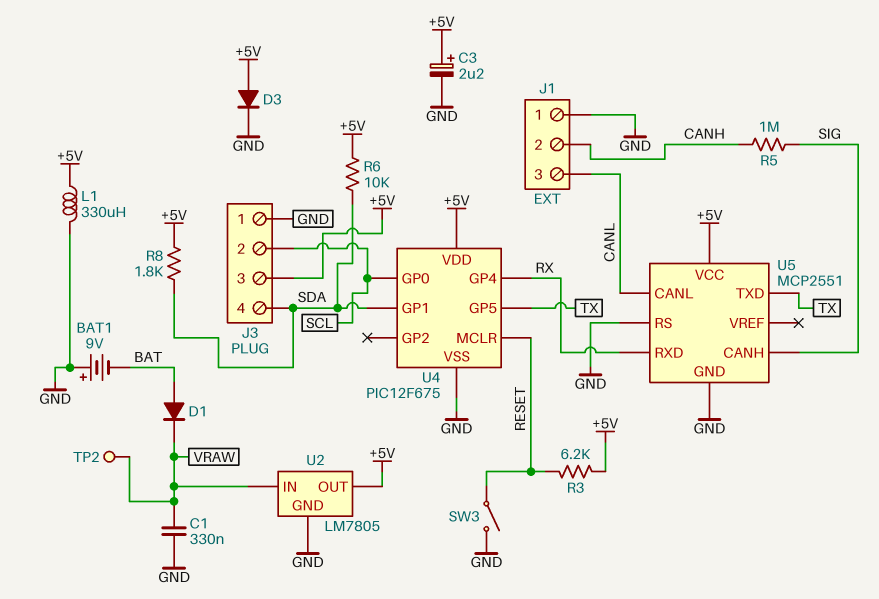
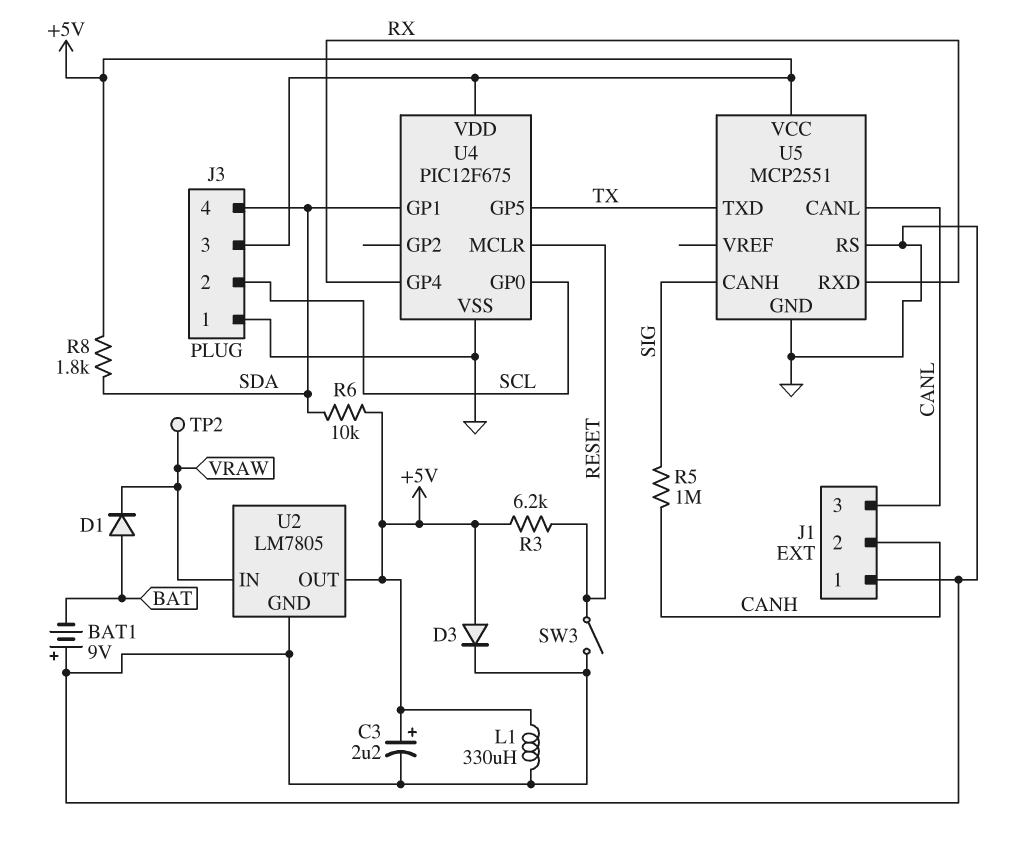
C1: 330nF (GND, VRAW) -> none

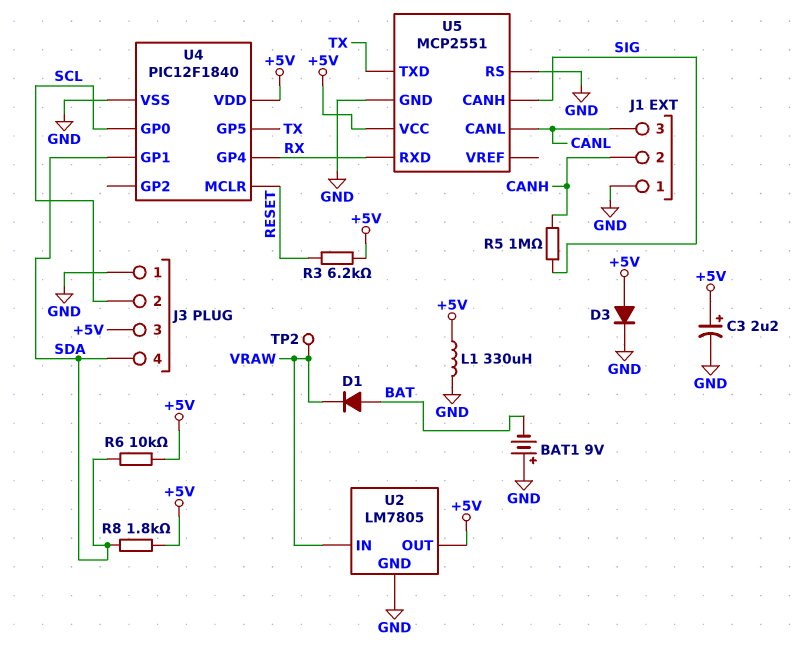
SW3: switch (GND, RESET) -> none
U4: PIC12F675 -> PIC12F1840

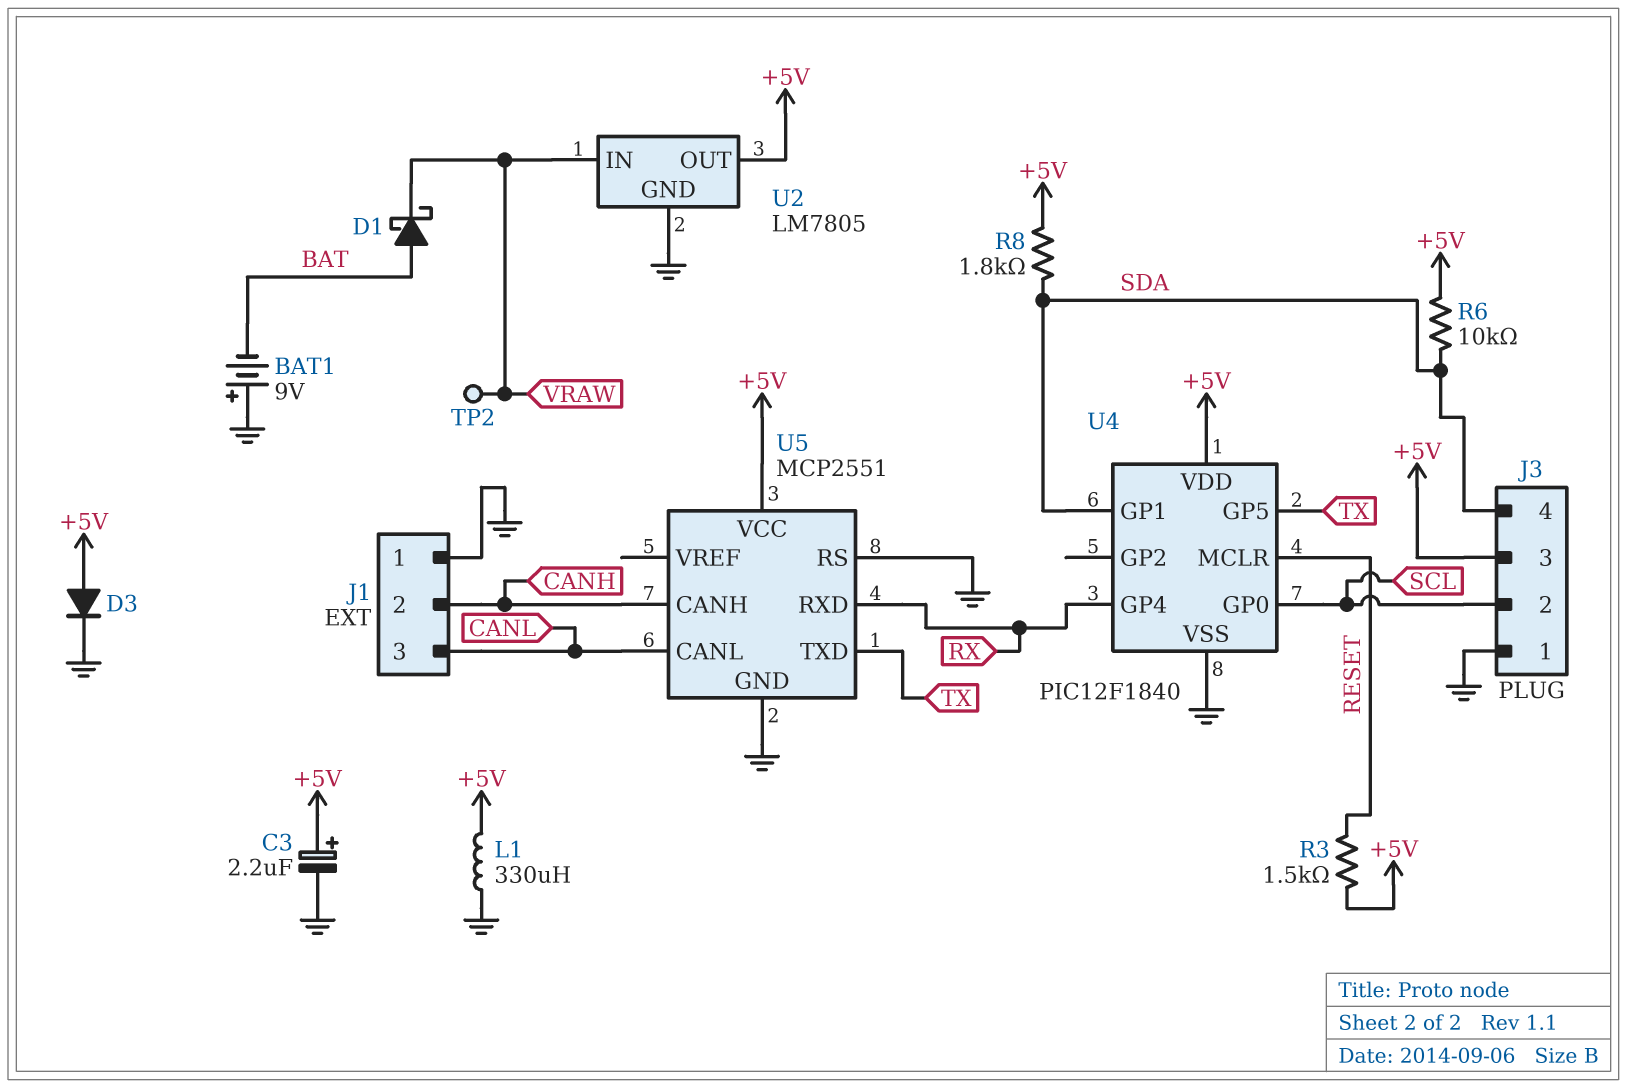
D1: diode (A BAT, K VRAW) -> schottky (A BAT, K VRAW)
R3: 6.2k (+5V, RESET) -> 1.5k (+5V, RESET)
R5: 1M (CANH, SIG) -> none
U5 pin CANH: SIG -> CANH

